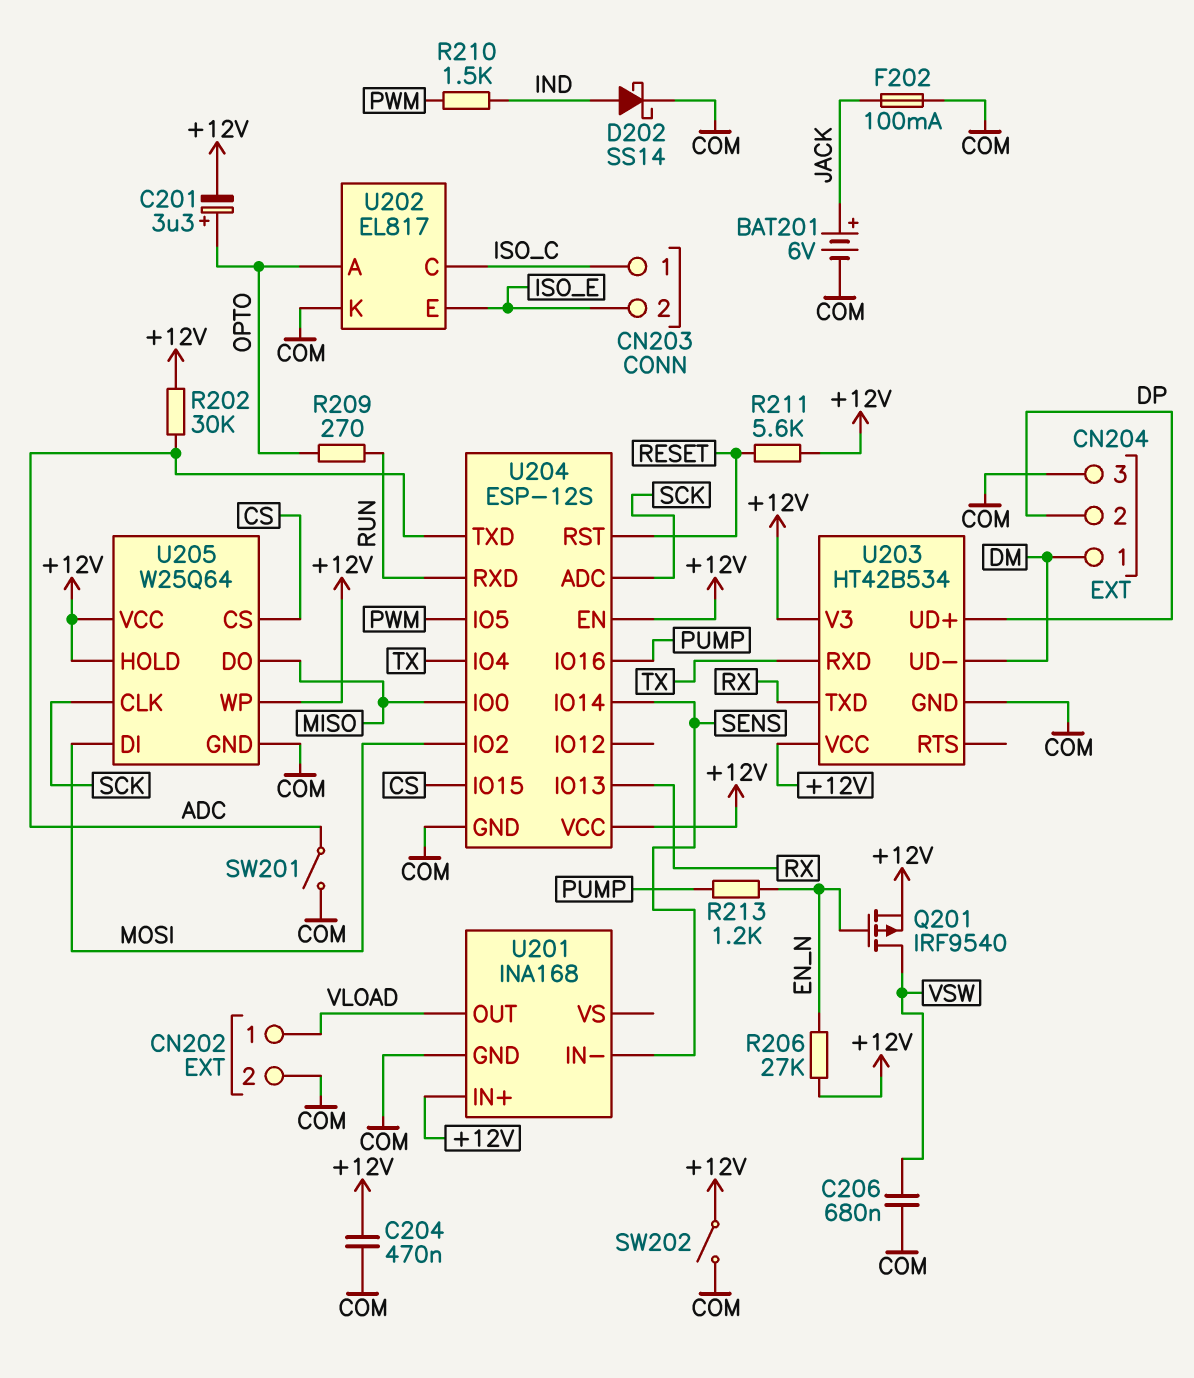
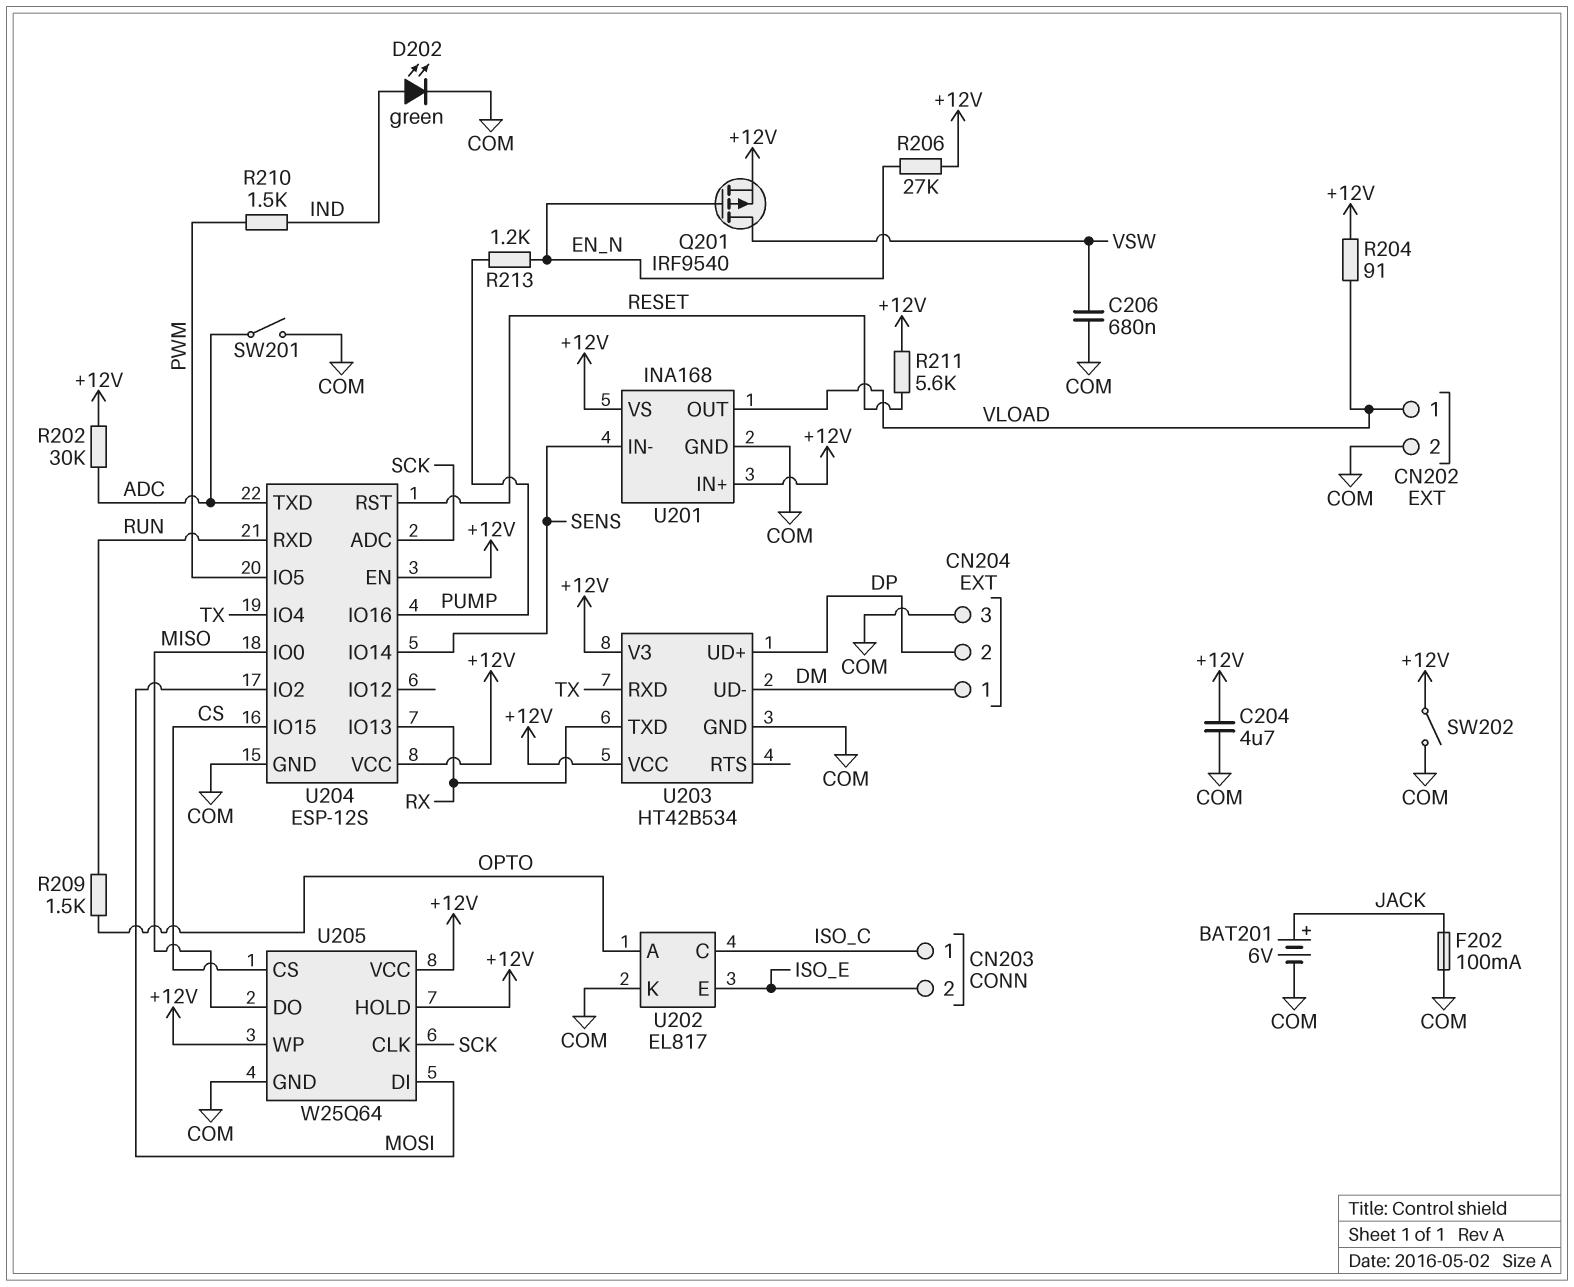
C201: 3.3uF (plus OPTO, minus +12V) -> none
C204: 470nF (+12V, COM) -> 4.7uF (+12V, COM)
D202: schottky SS14 (A IND, K COM) -> LED green (A IND, K COM)
R204: none -> 91 (+12V, VLOAD)
R209: 270 (OPTO, RUN) -> 1.5k (OPTO, RUN)
U201 pin VS: none -> +12V

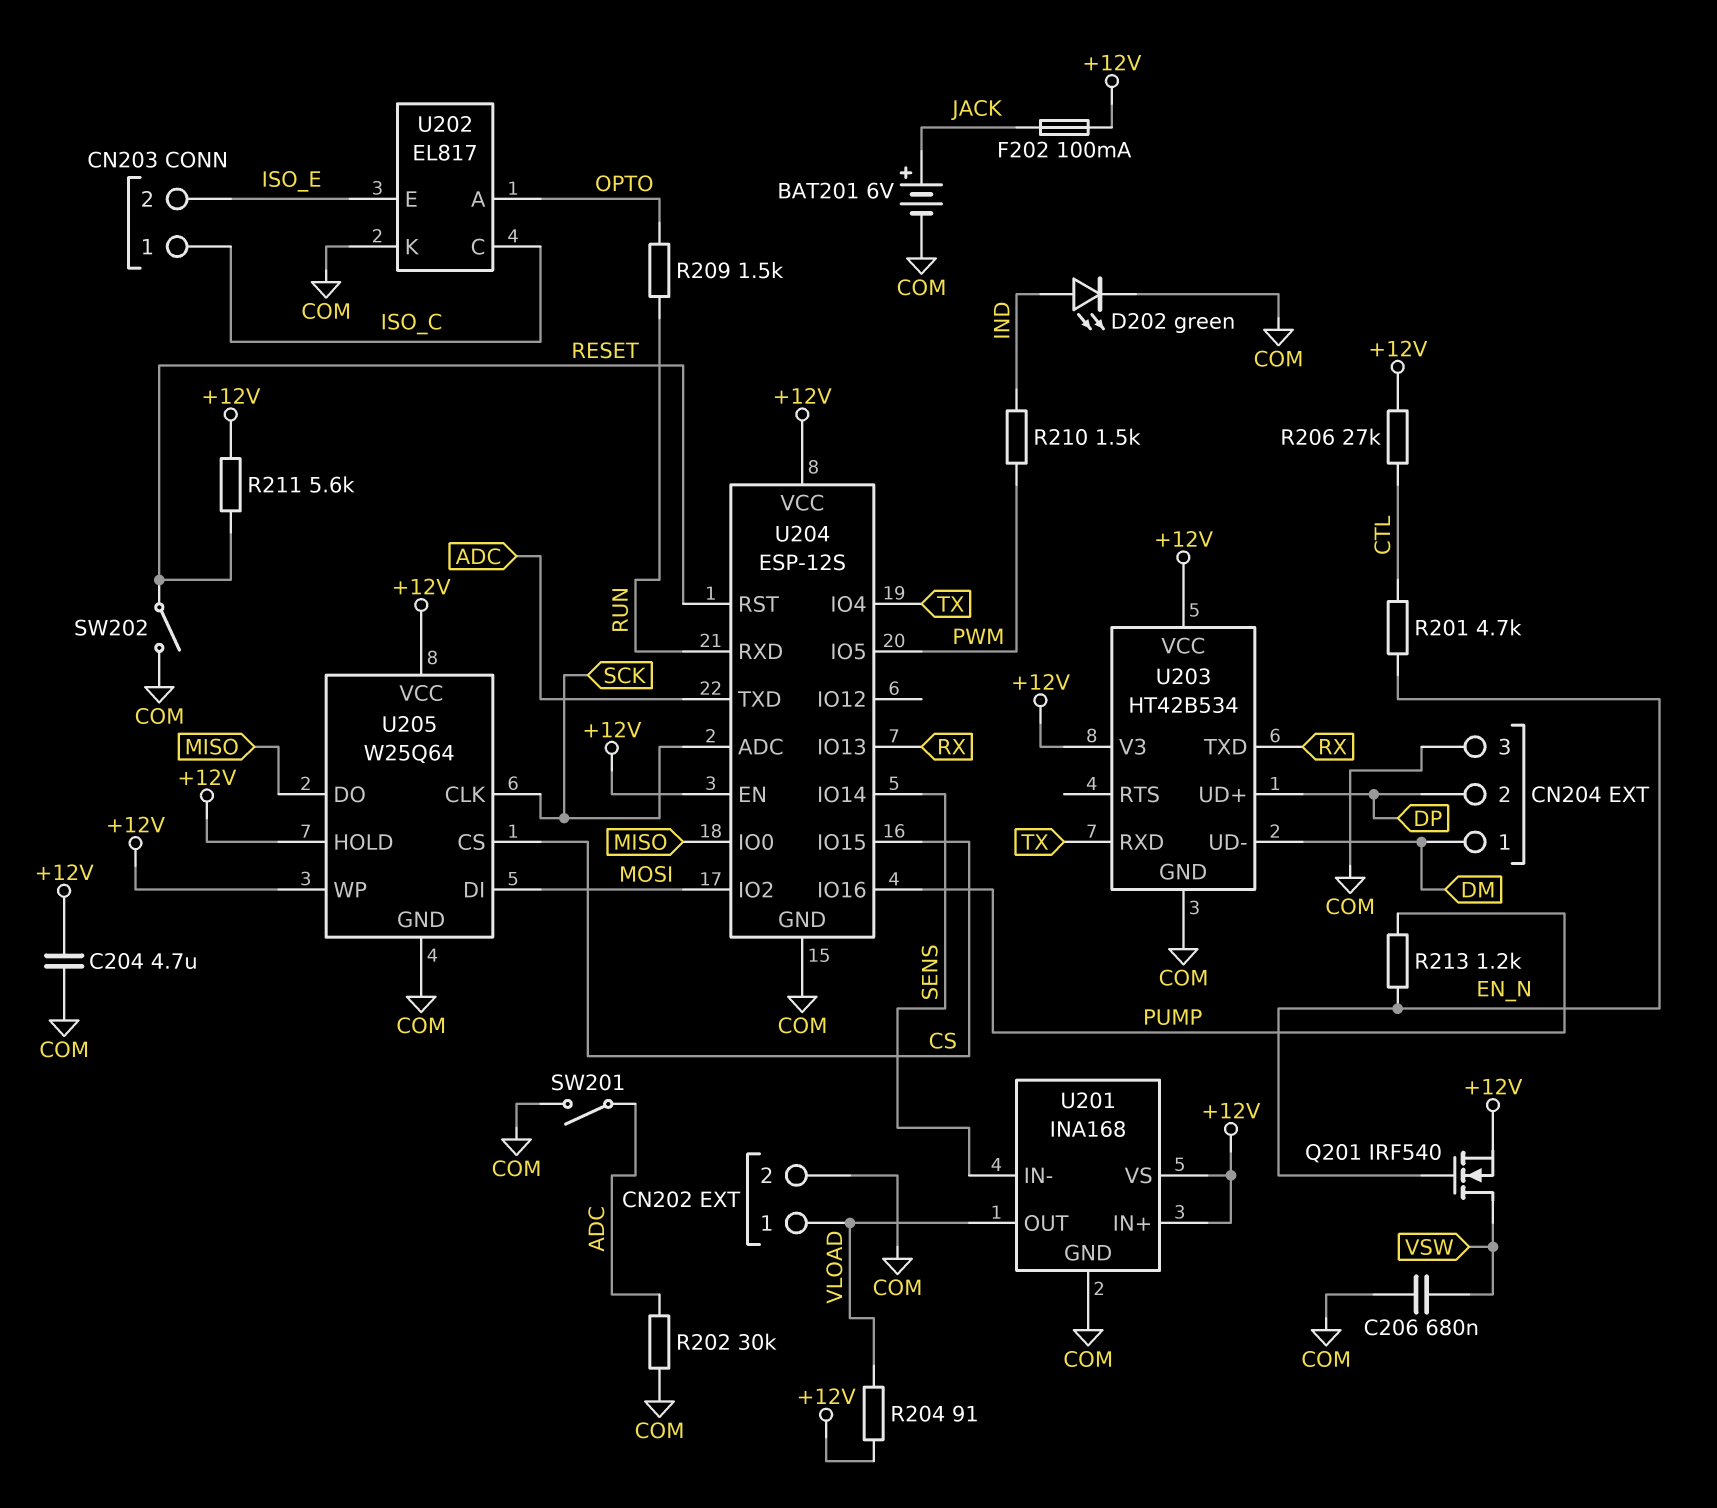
F202: 100mA (COM, JACK) -> 100mA (+12V, JACK)
Q201: PMOS IRF9540 (G EN_N, D VSW, S +12V) -> NMOS IRF540 (G EN_N, D VSW, S +12V)
R201: none -> 4.7k (CTL, EN_N)
R202: 30k (+12V, ADC) -> 30k (ADC, COM)
R206: 27k (+12V, EN_N) -> 27k (+12V, CTL)
SW202: switch (+12V, COM) -> switch (COM, RESET)

